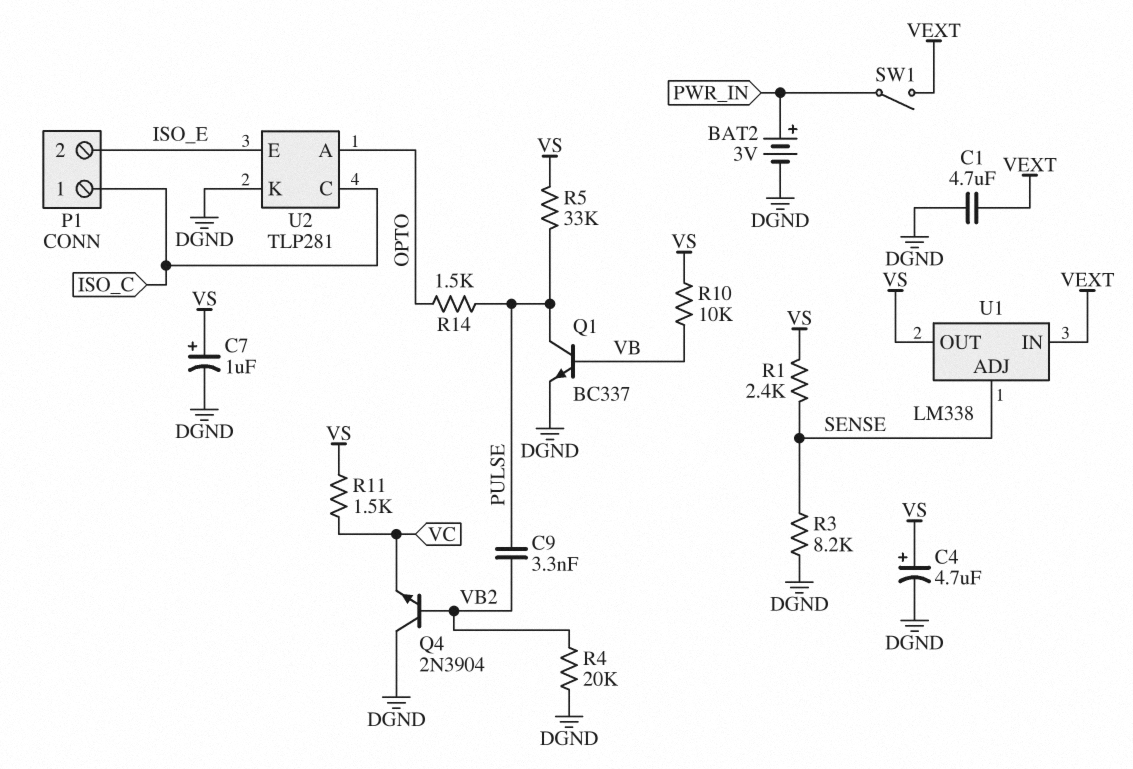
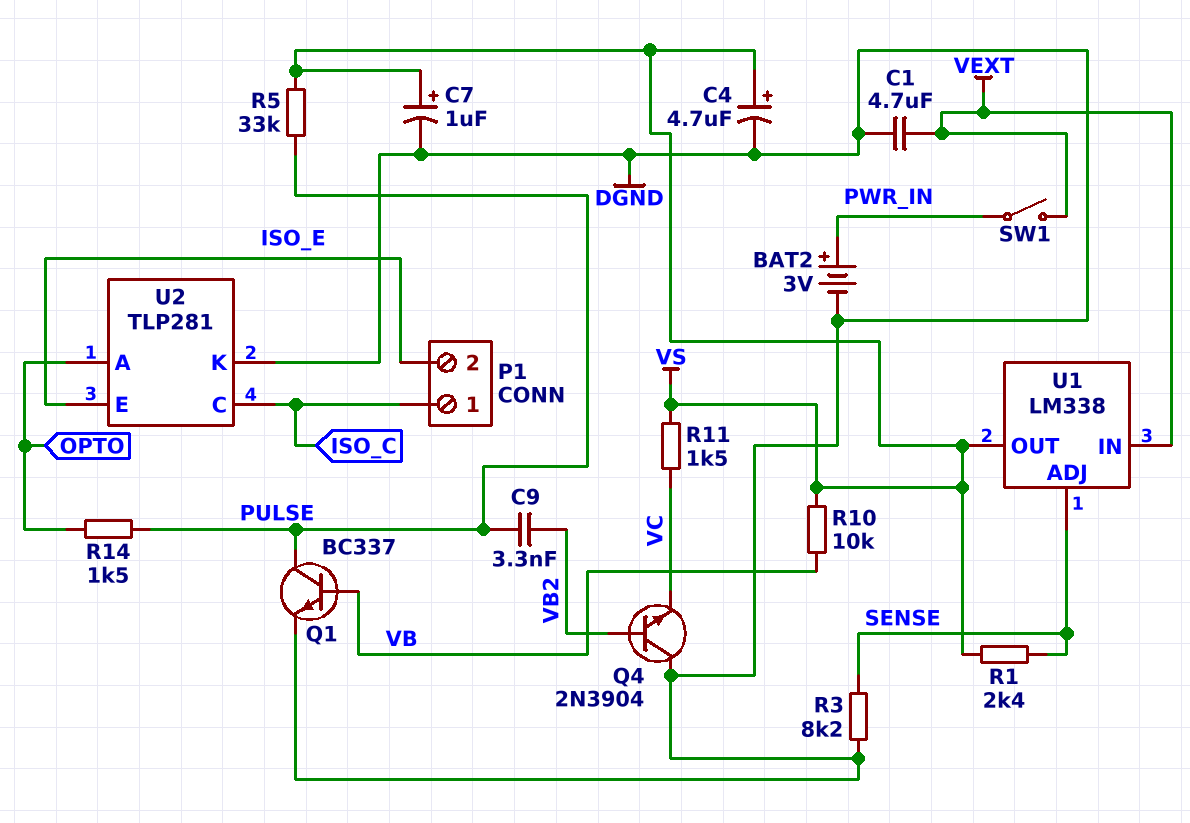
R4: 20k (DGND, VB2) -> none

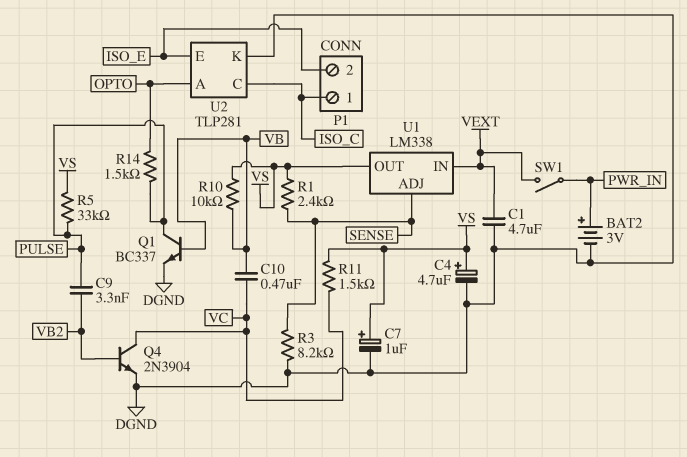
C10: none -> 470nF (VB, VC)
Q4: NPN 2N3904 (B VB2, C DGND, E VC) -> NPN 2N3904 (B VB2, C VC, E DGND)

